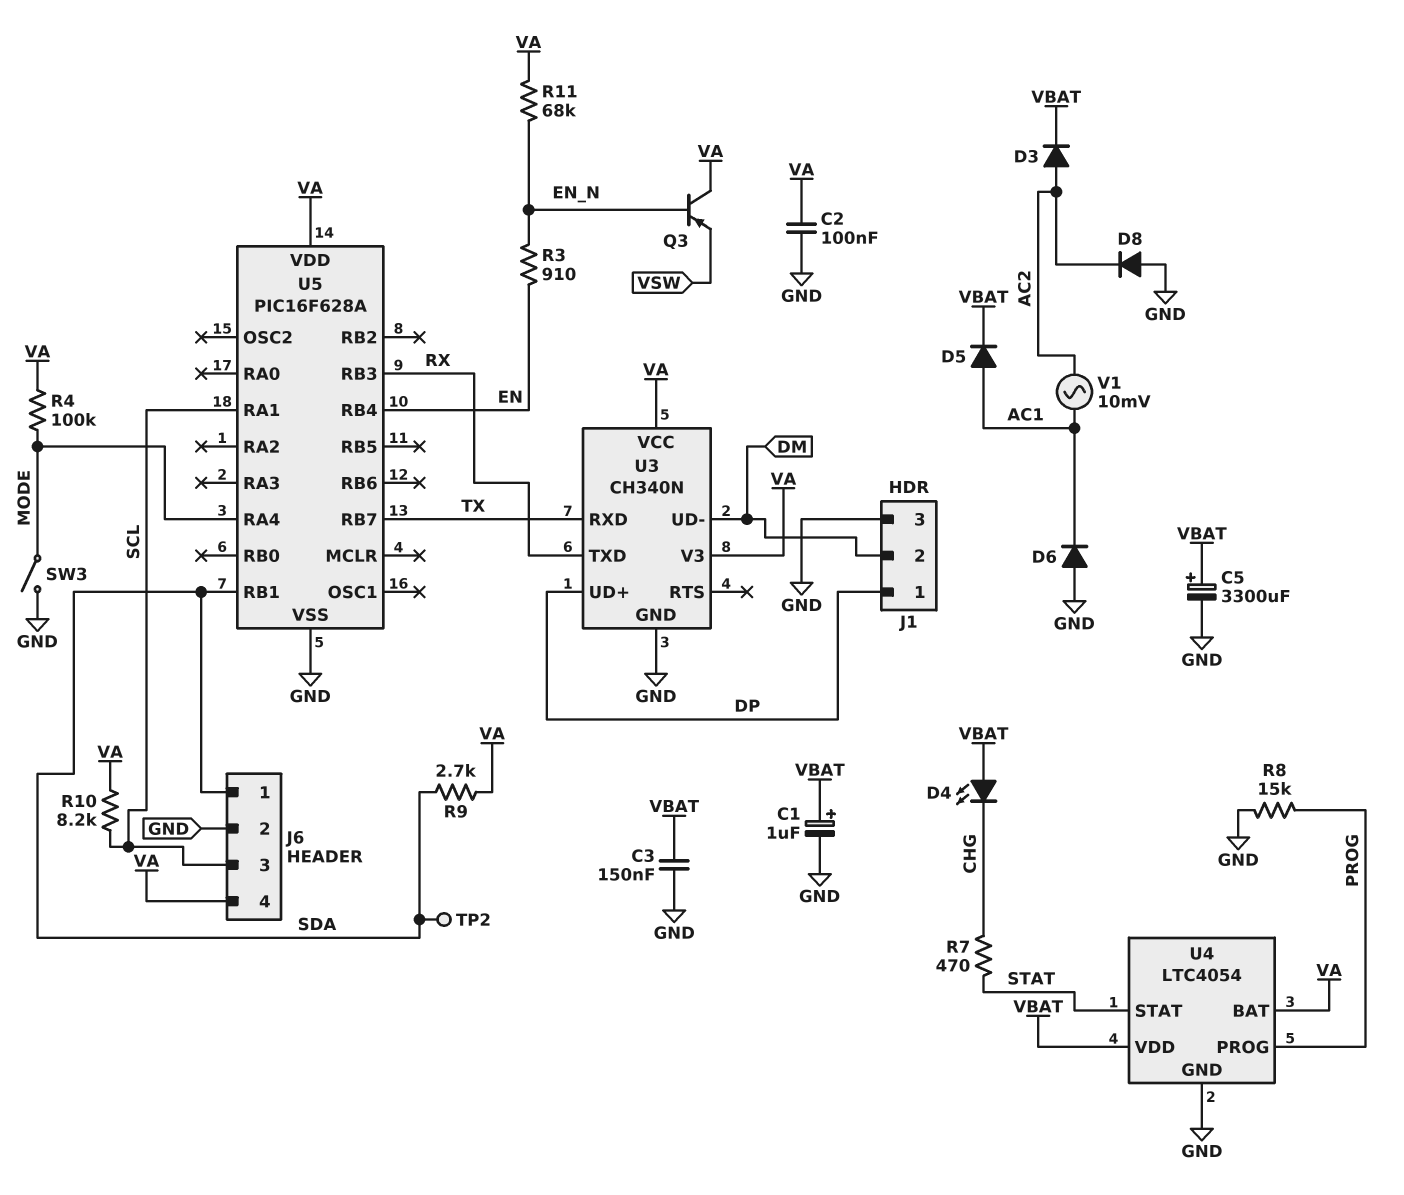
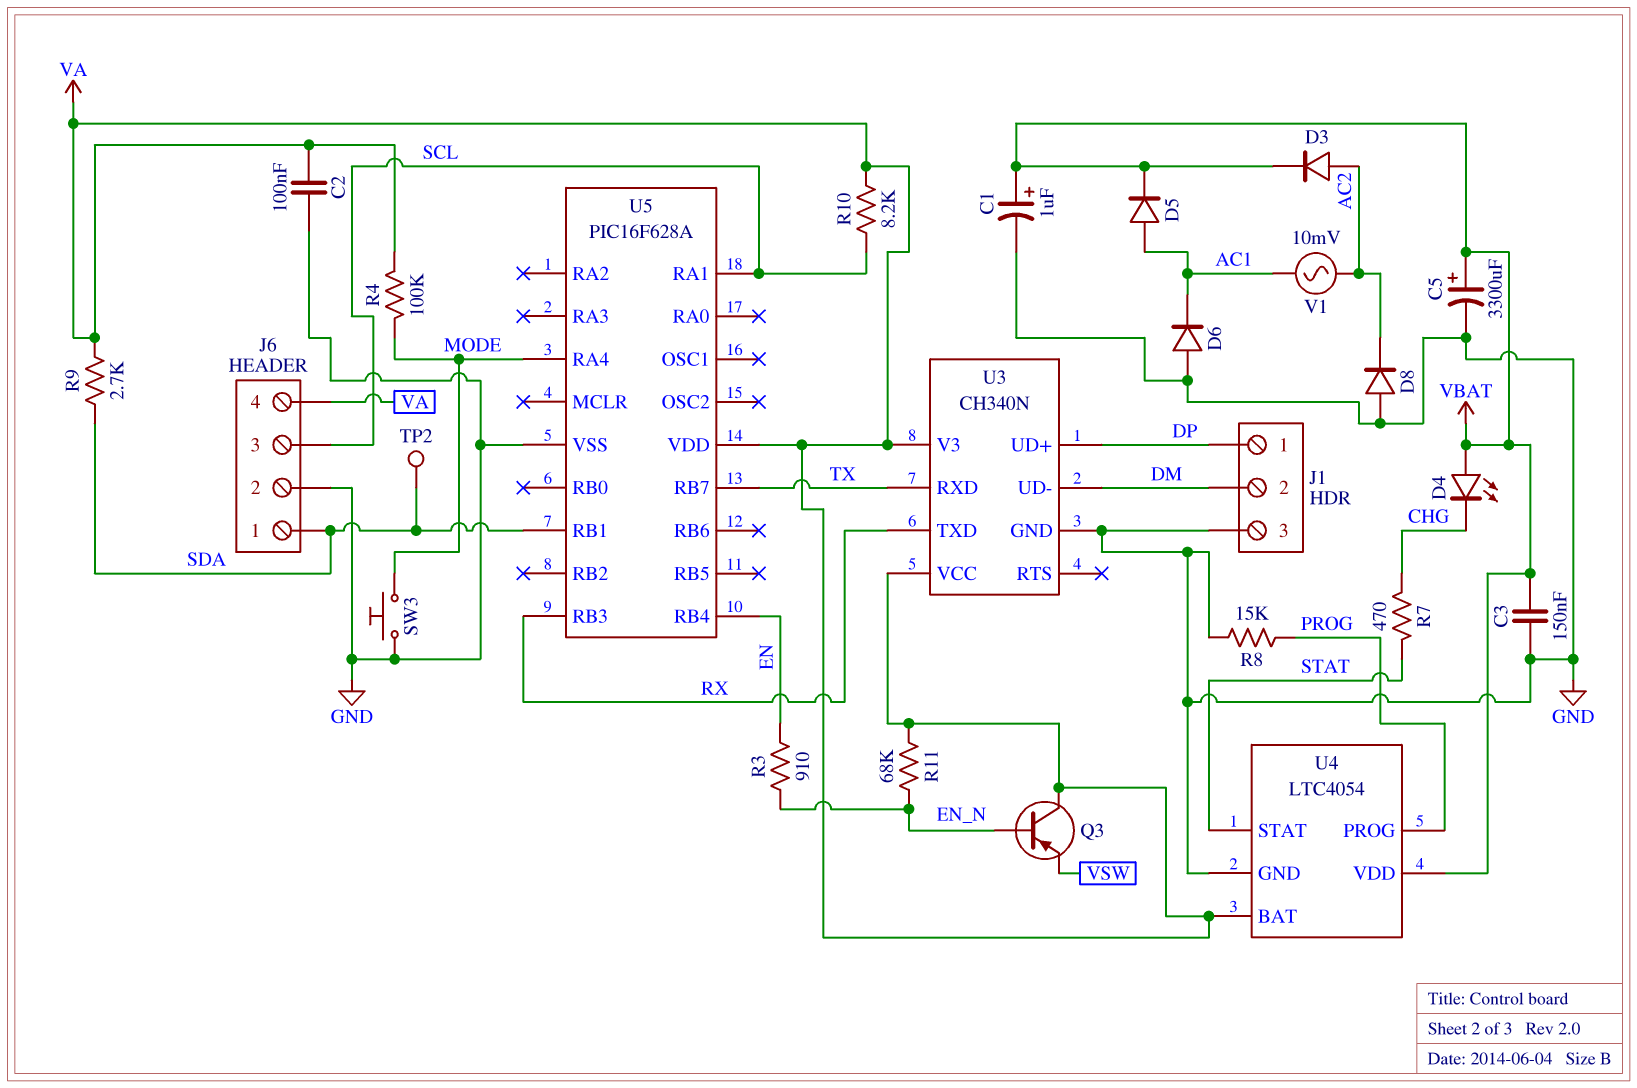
SW3: switch (GND, MODE) -> button (GND, MODE)

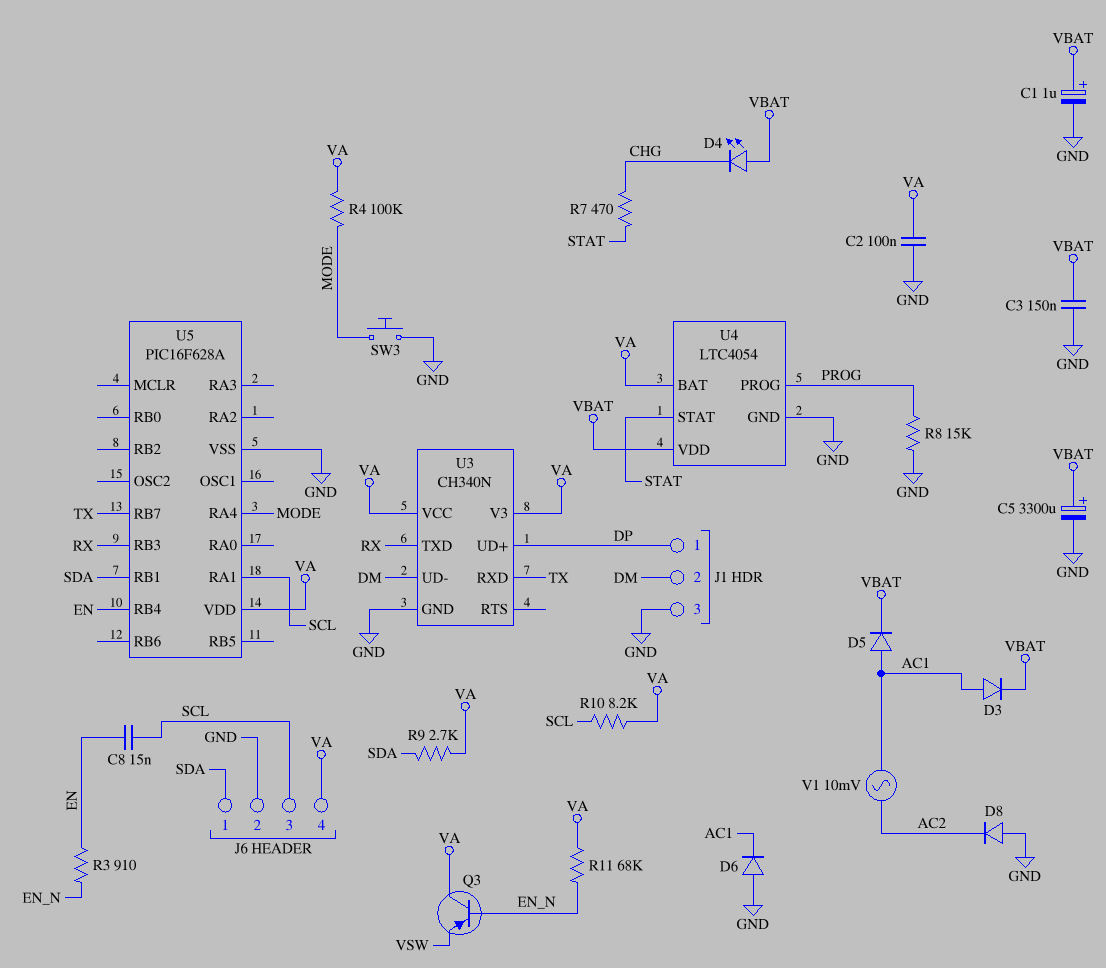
C8: none -> 15nF (EN, SCL)
D3: diode (A AC2, K VBAT) -> diode (A AC1, K VBAT)
TP2: test point (SDA) -> none

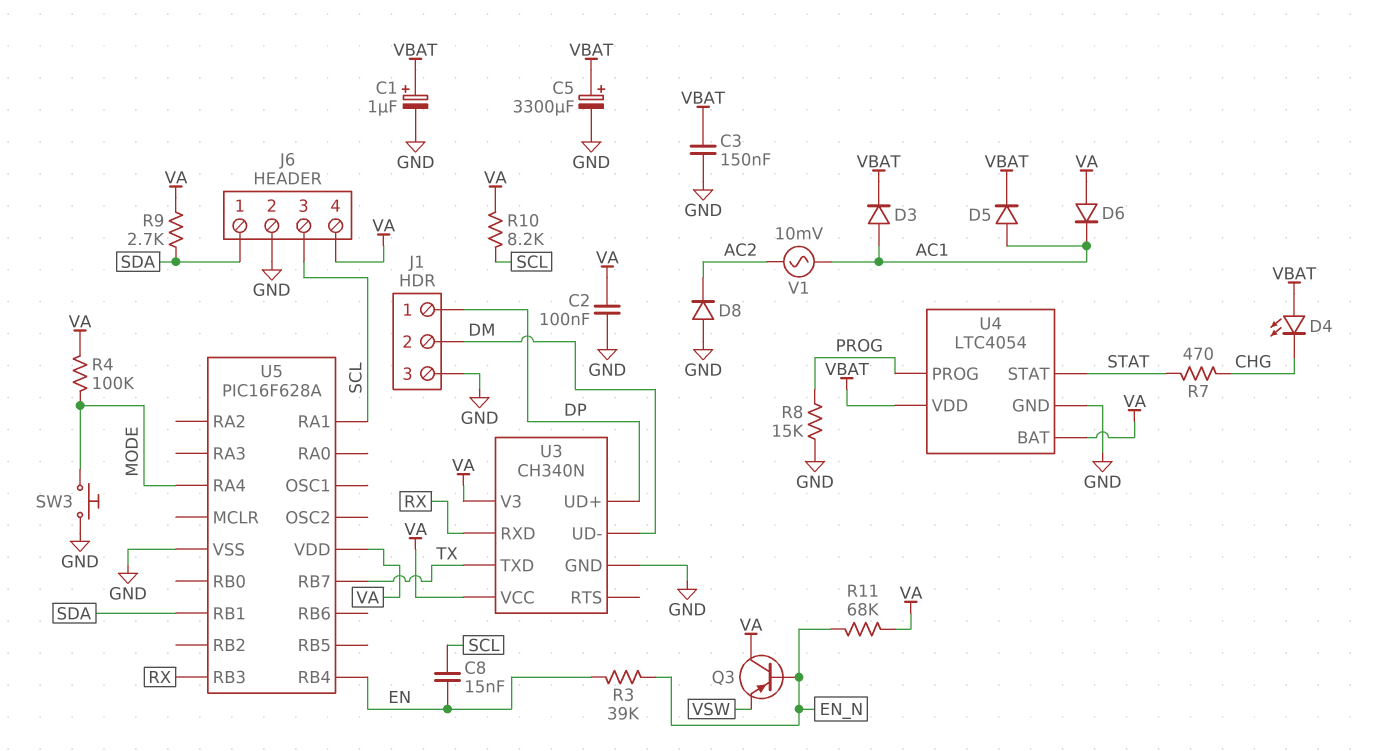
D6: diode (A GND, K AC1) -> diode (A VA, K AC1)
R3: 910 (EN, EN_N) -> 39k (EN, EN_N)
U3 pin RXD: TX -> RX
U3 pin TXD: RX -> TX

